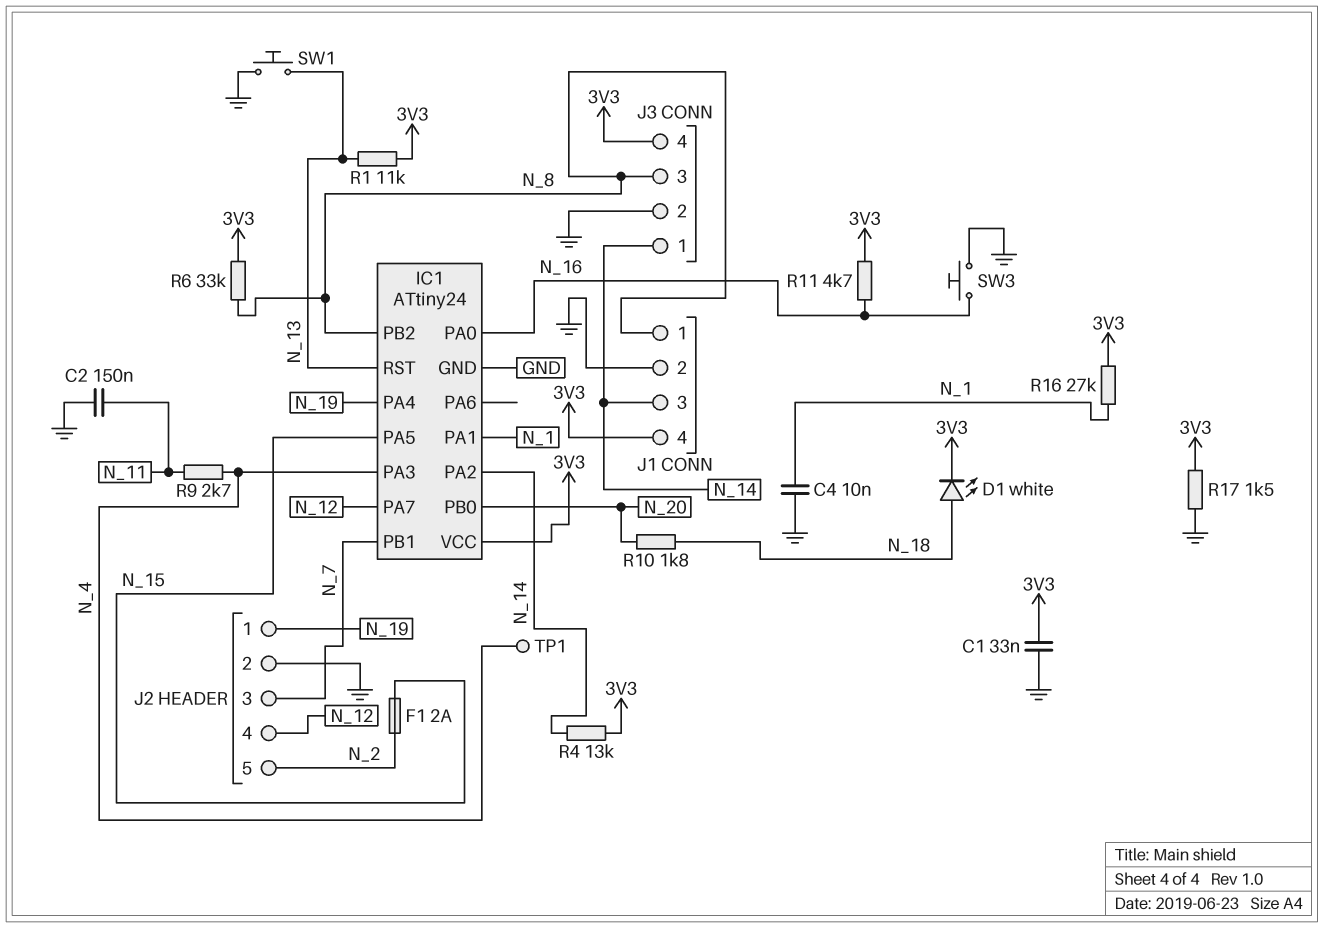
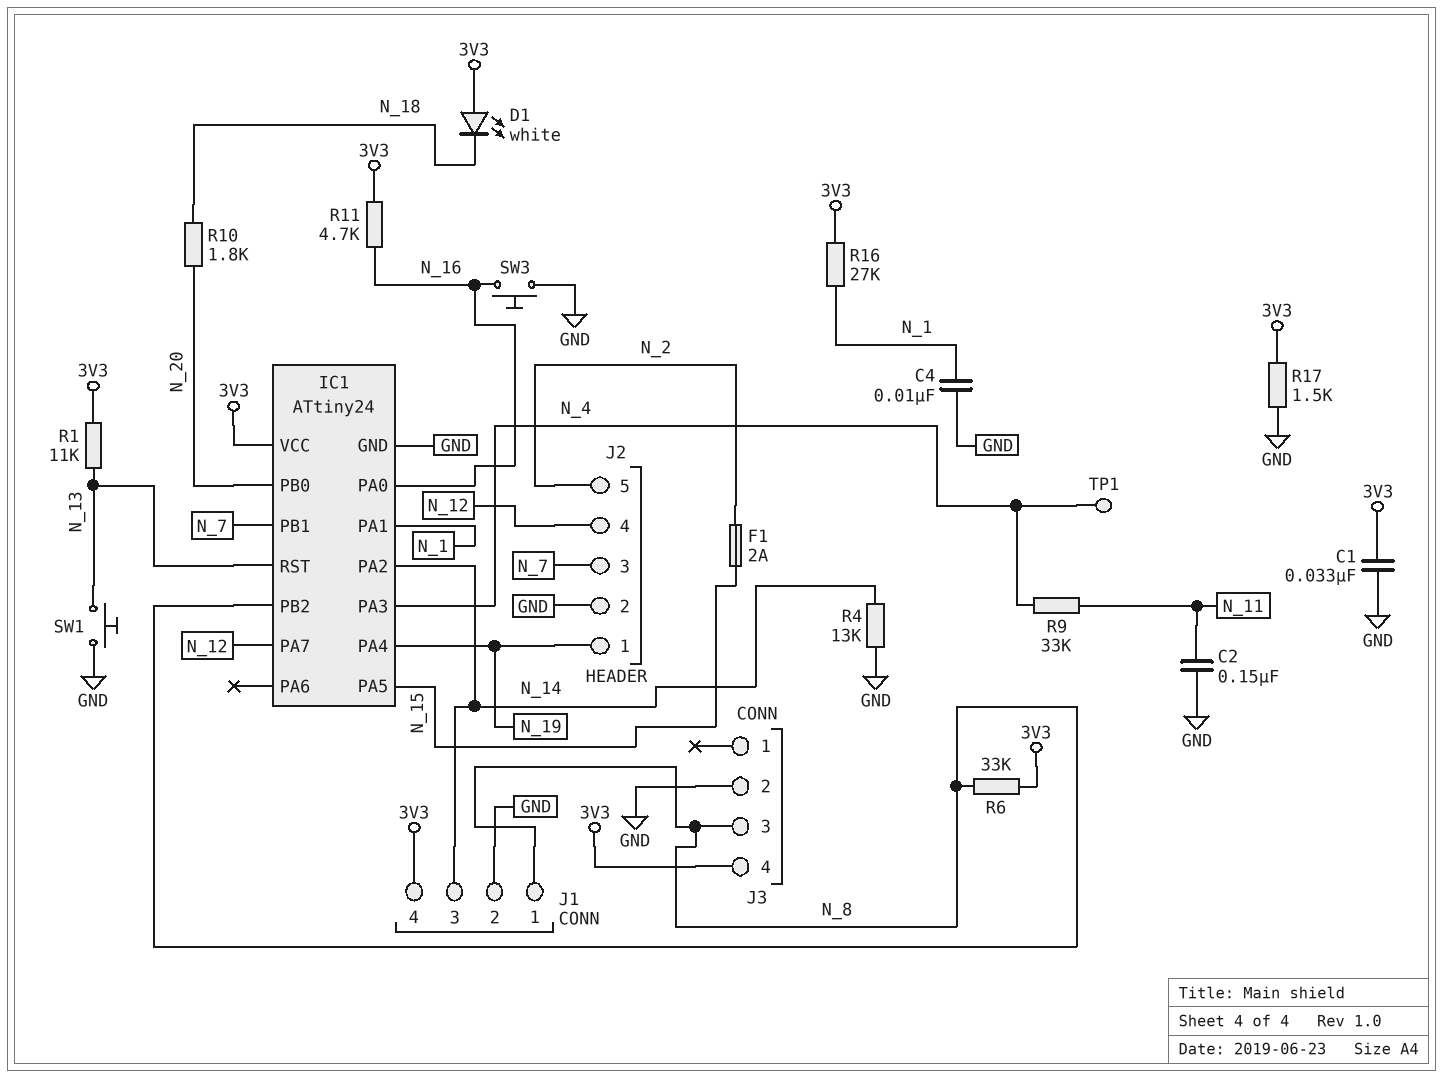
D1: LED white (A N_18, K 3V3) -> LED white (A 3V3, K N_18)
J3 pin 1: N_14 -> none
R4: 13k (3V3, N_14) -> 13k (GND, N_14)
R9: 2.7k (N_4, N_11) -> 33k (N_4, N_11)

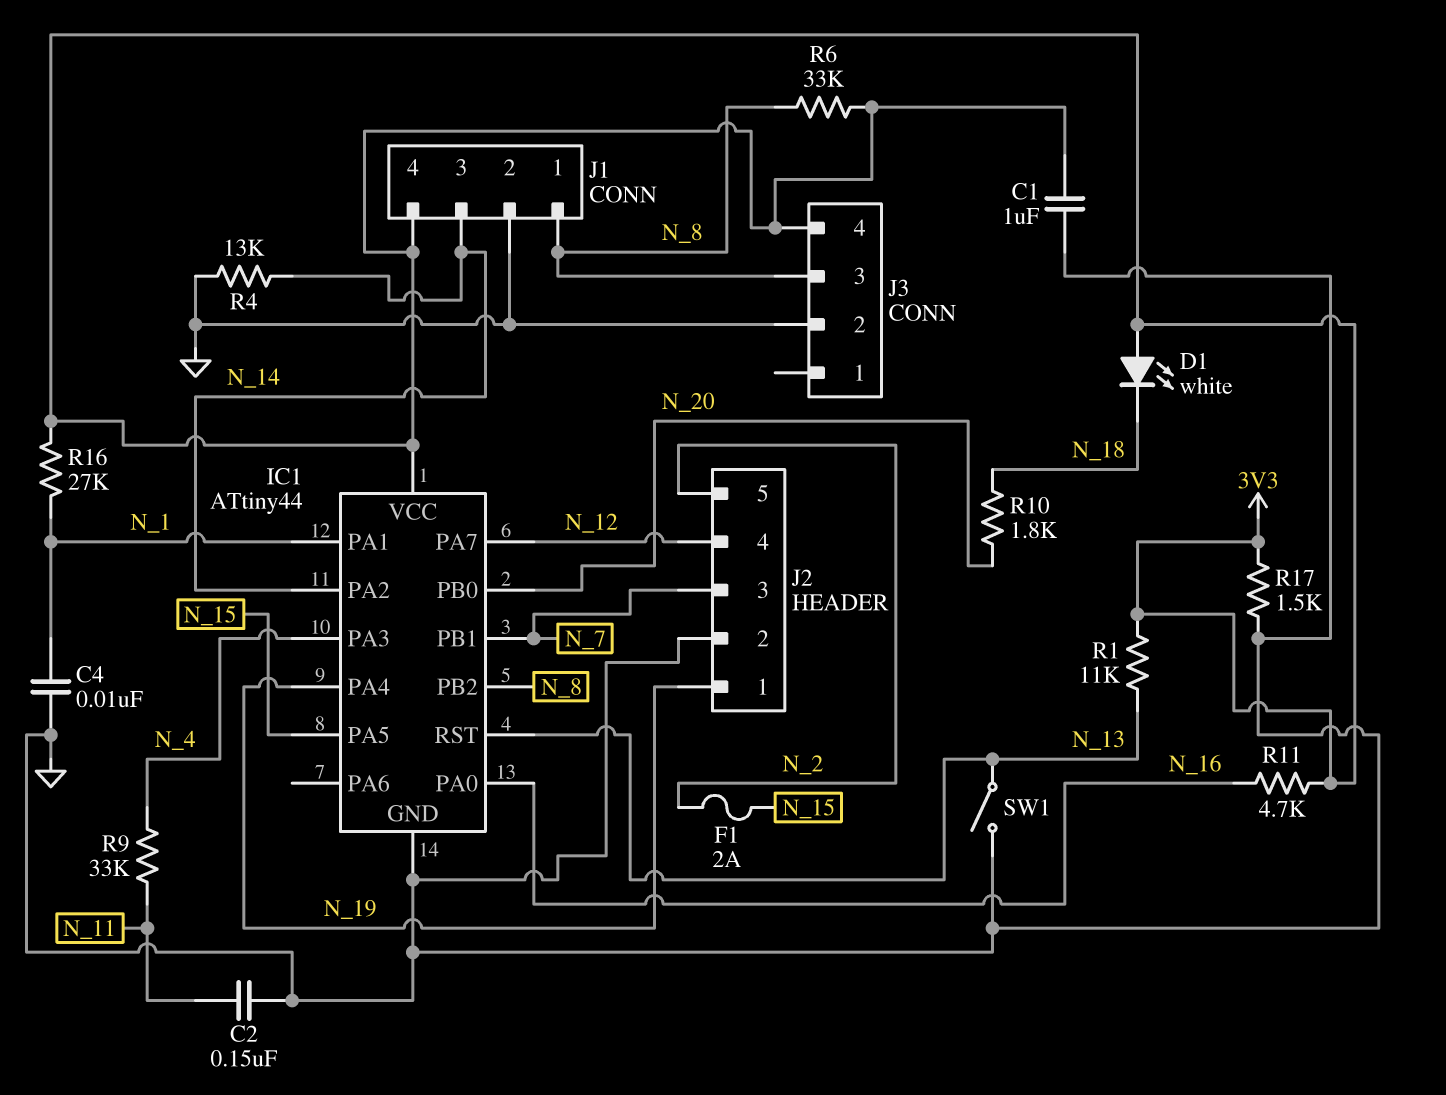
C1: 33nF (3V3, GND) -> 1uF (3V3, GND)
IC1: ATtiny24 -> ATtiny44
SW1: button (GND, N_13) -> switch (GND, N_13)
SW3: button (GND, N_16) -> none
TP1: test point (N_4) -> none

